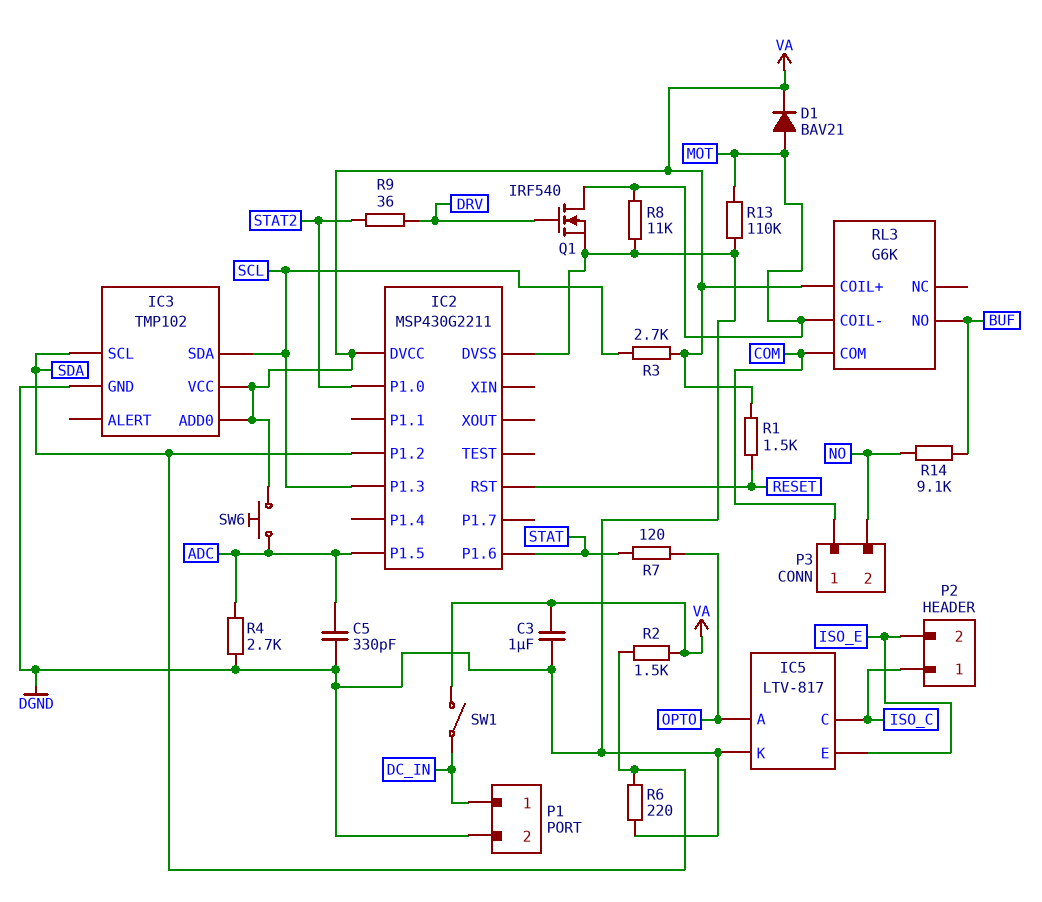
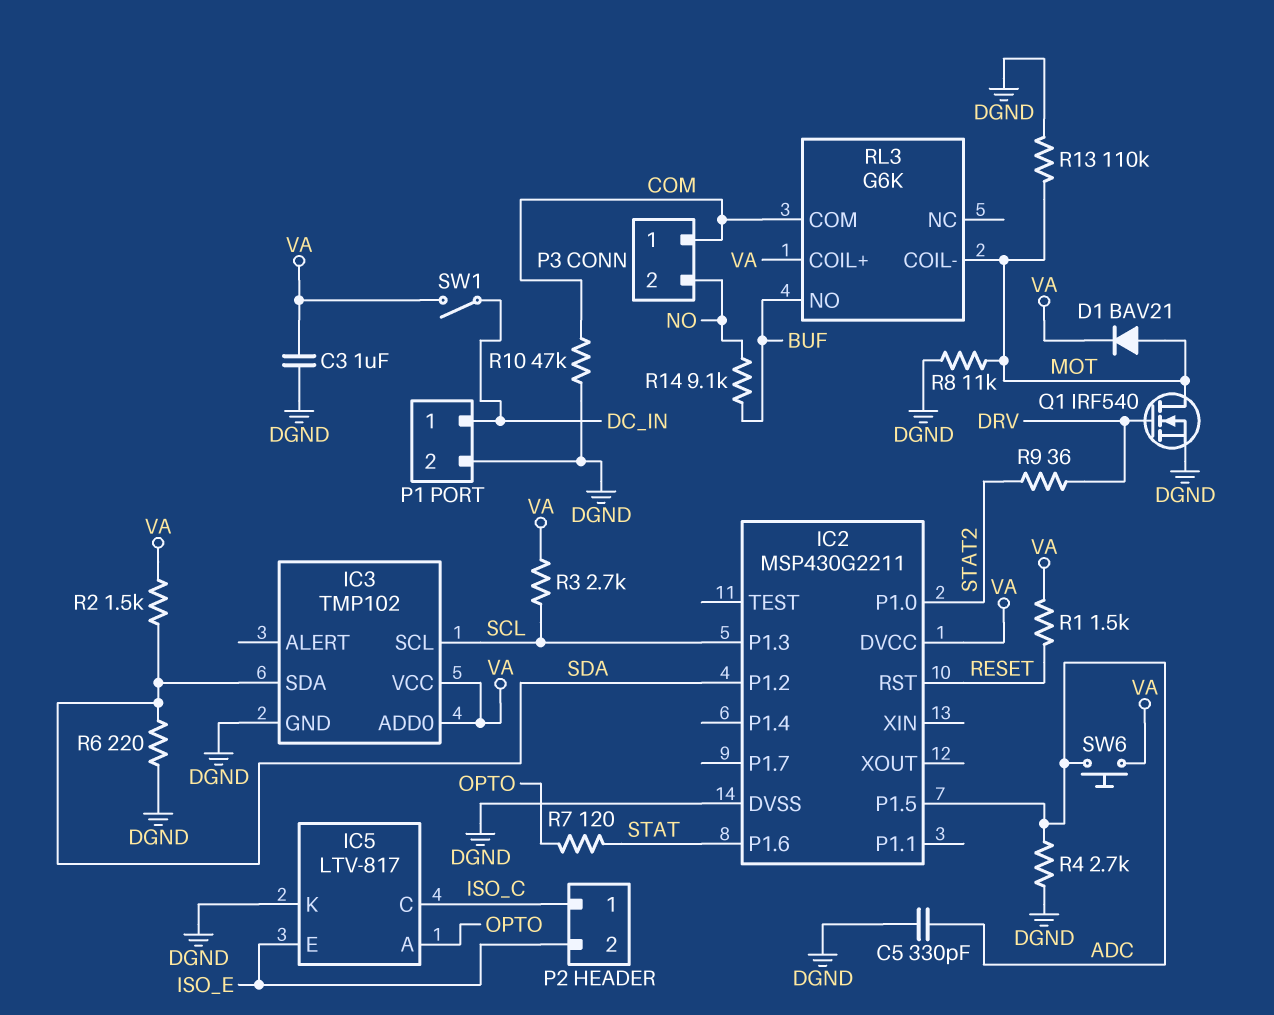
IC3 pin SCL: SDA -> SCL
IC3 pin SDA: SCL -> SDA
R10: none -> 47k (COM, DGND)

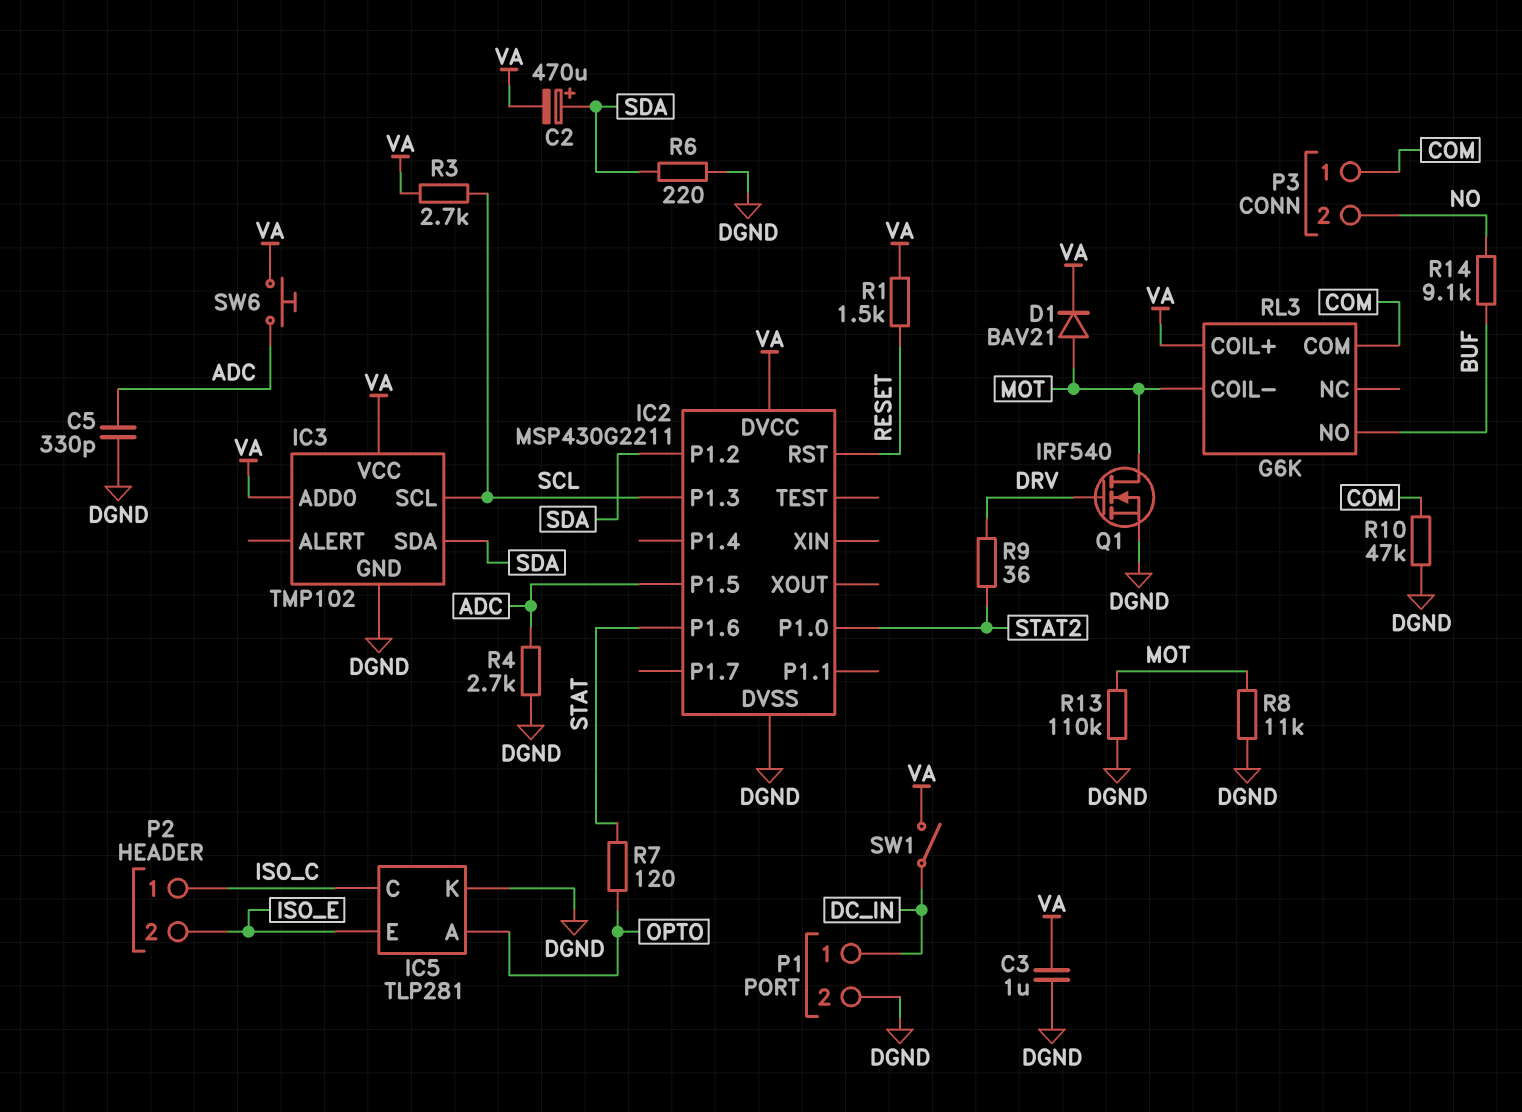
C2: none -> 470uF (plus SDA, minus VA)
IC5: LTV-817 -> TLP281
R2: 1.5k (SDA, VA) -> none

